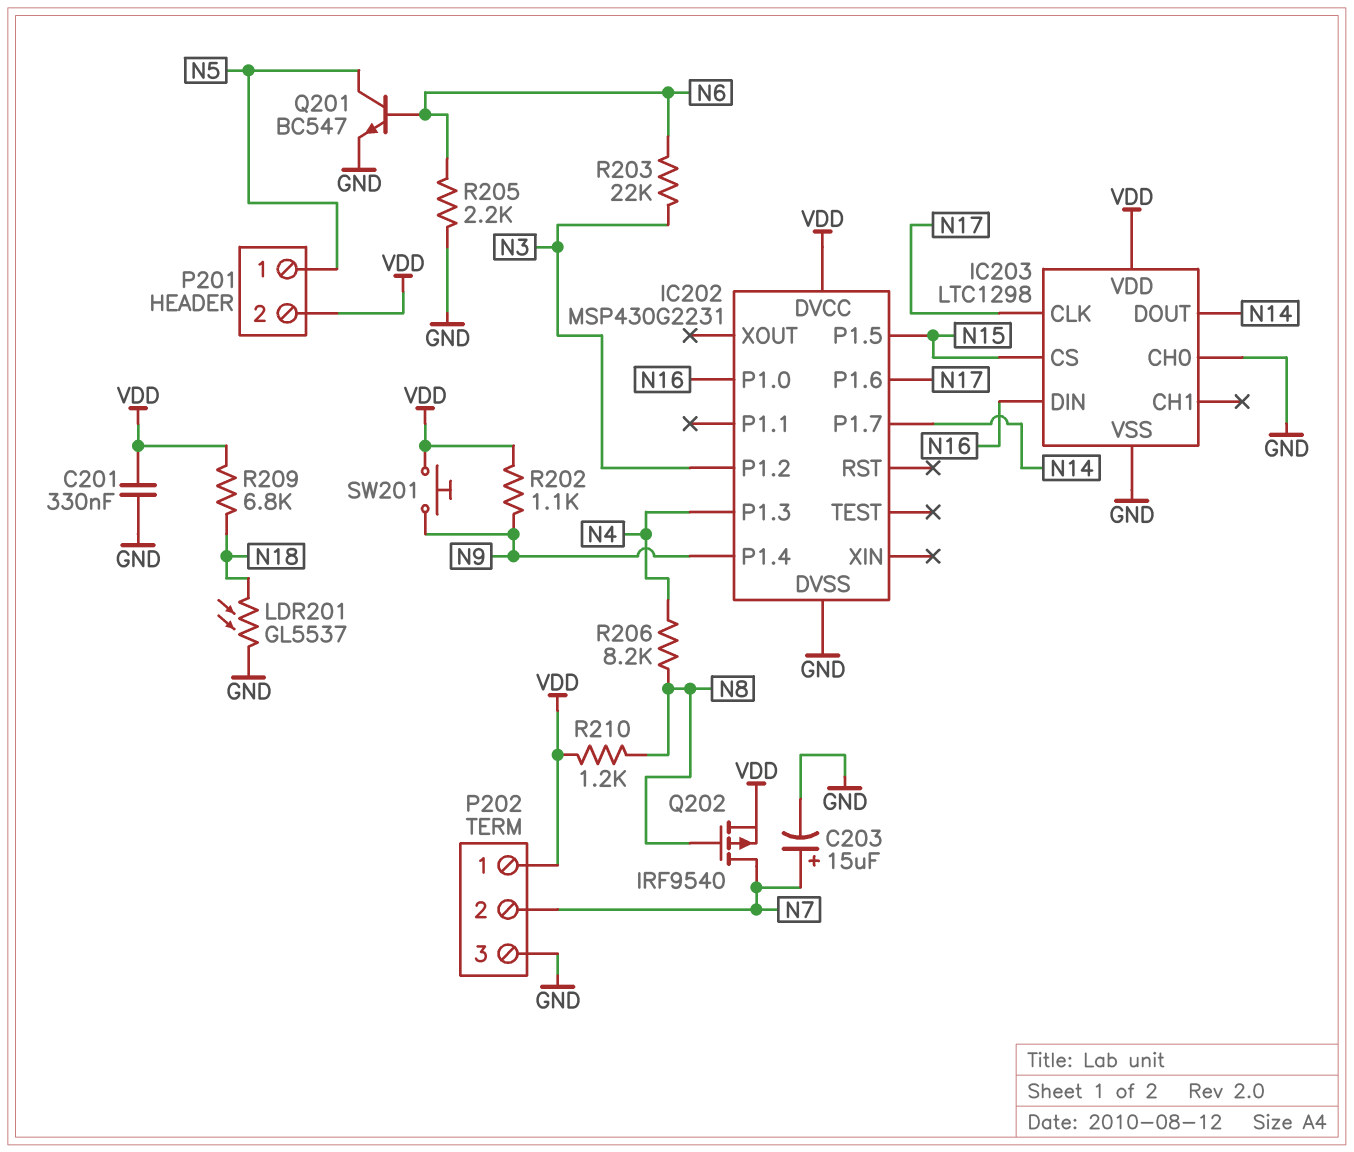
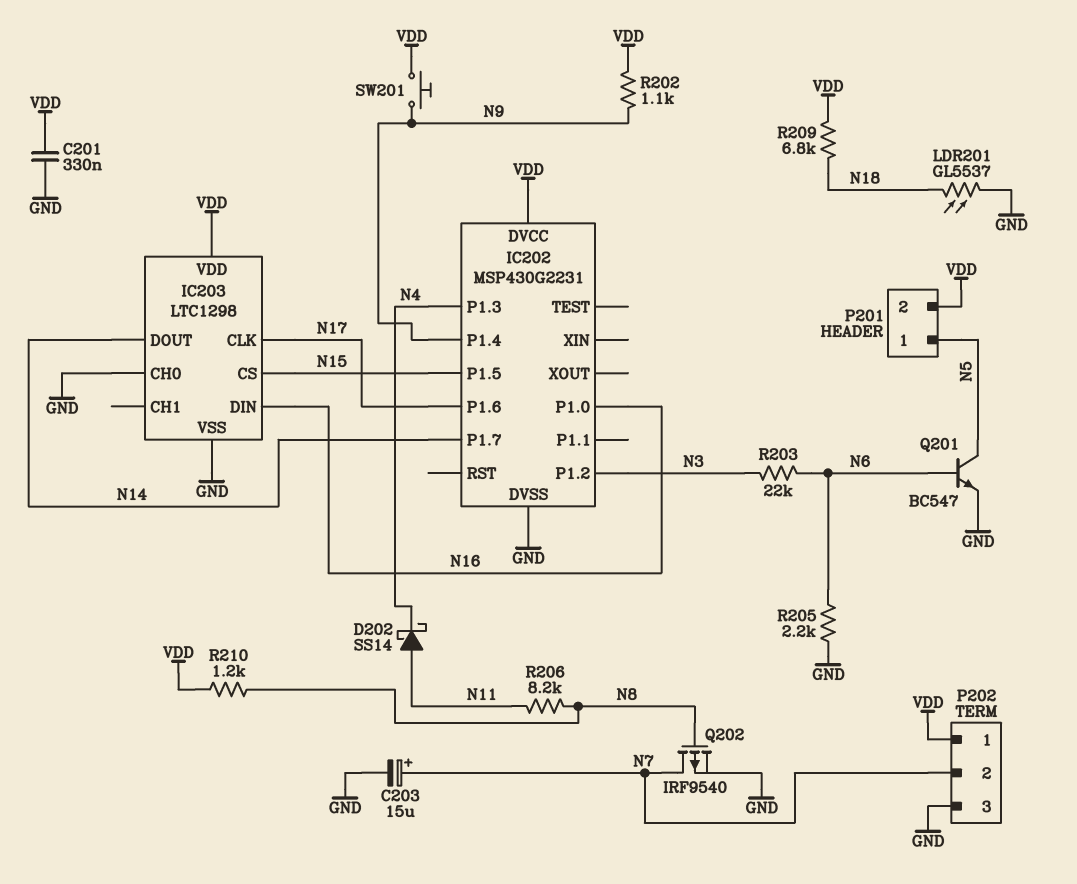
D202: none -> schottky SS14 (A N11, K N4)
Q202: PMOS IRF9540 (G N8, D N7, S VDD) -> PMOS IRF9540 (G N8, D N7, S GND)
R206: 8.2k (N4, N8) -> 8.2k (N8, N11)

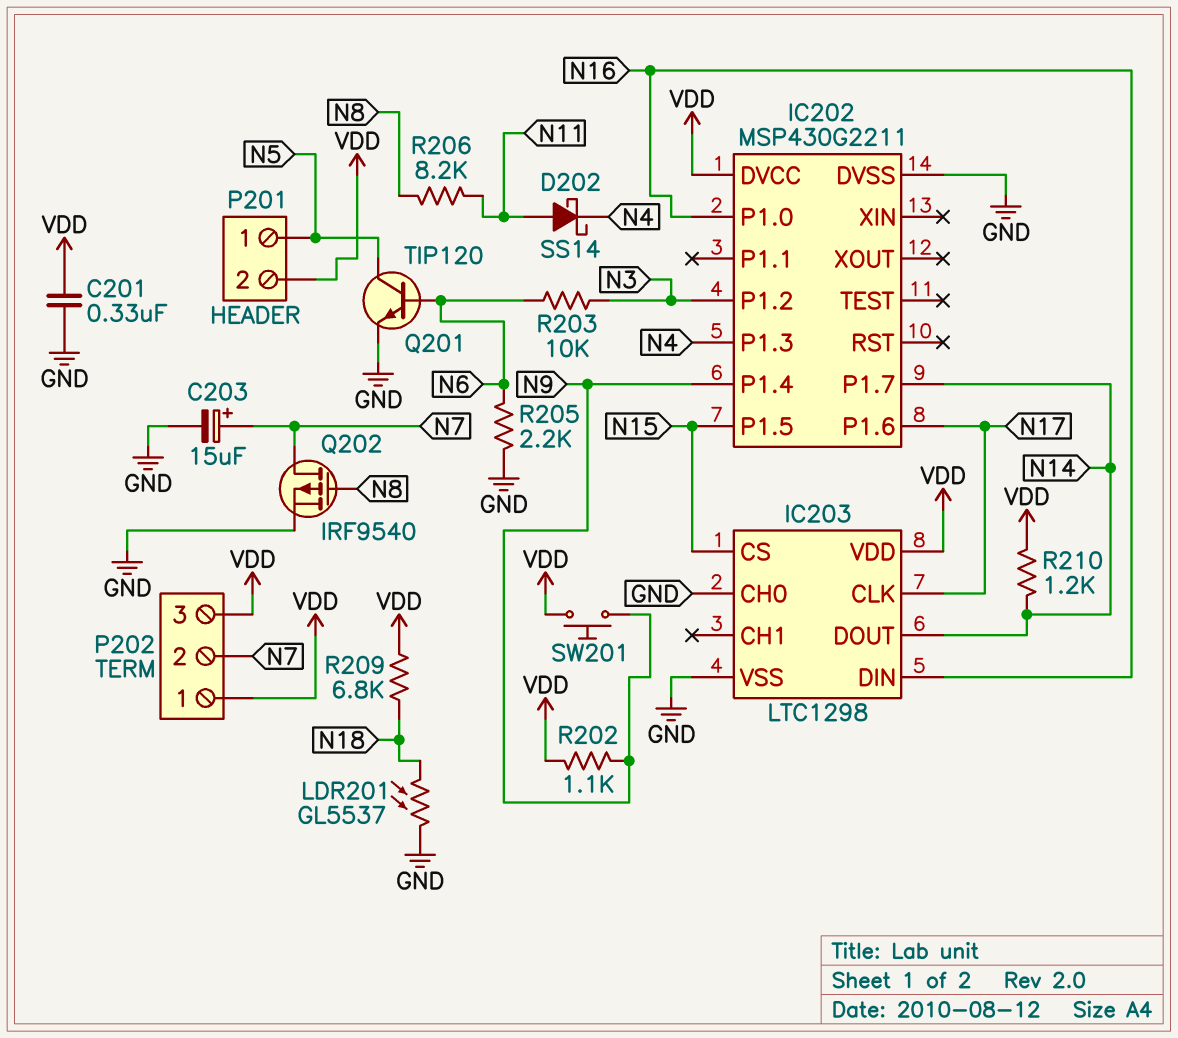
IC202: MSP430G2231 -> MSP430G2211
P202 pin 3: GND -> VDD
Q201: NPN BC547 (B N6, C N5, E GND) -> NPN TIP120 (B N6, C N5, E GND)
R203: 22k (N3, N6) -> 10k (N3, N6)
R210: 1.2k (N8, VDD) -> 1.2k (N14, VDD)

